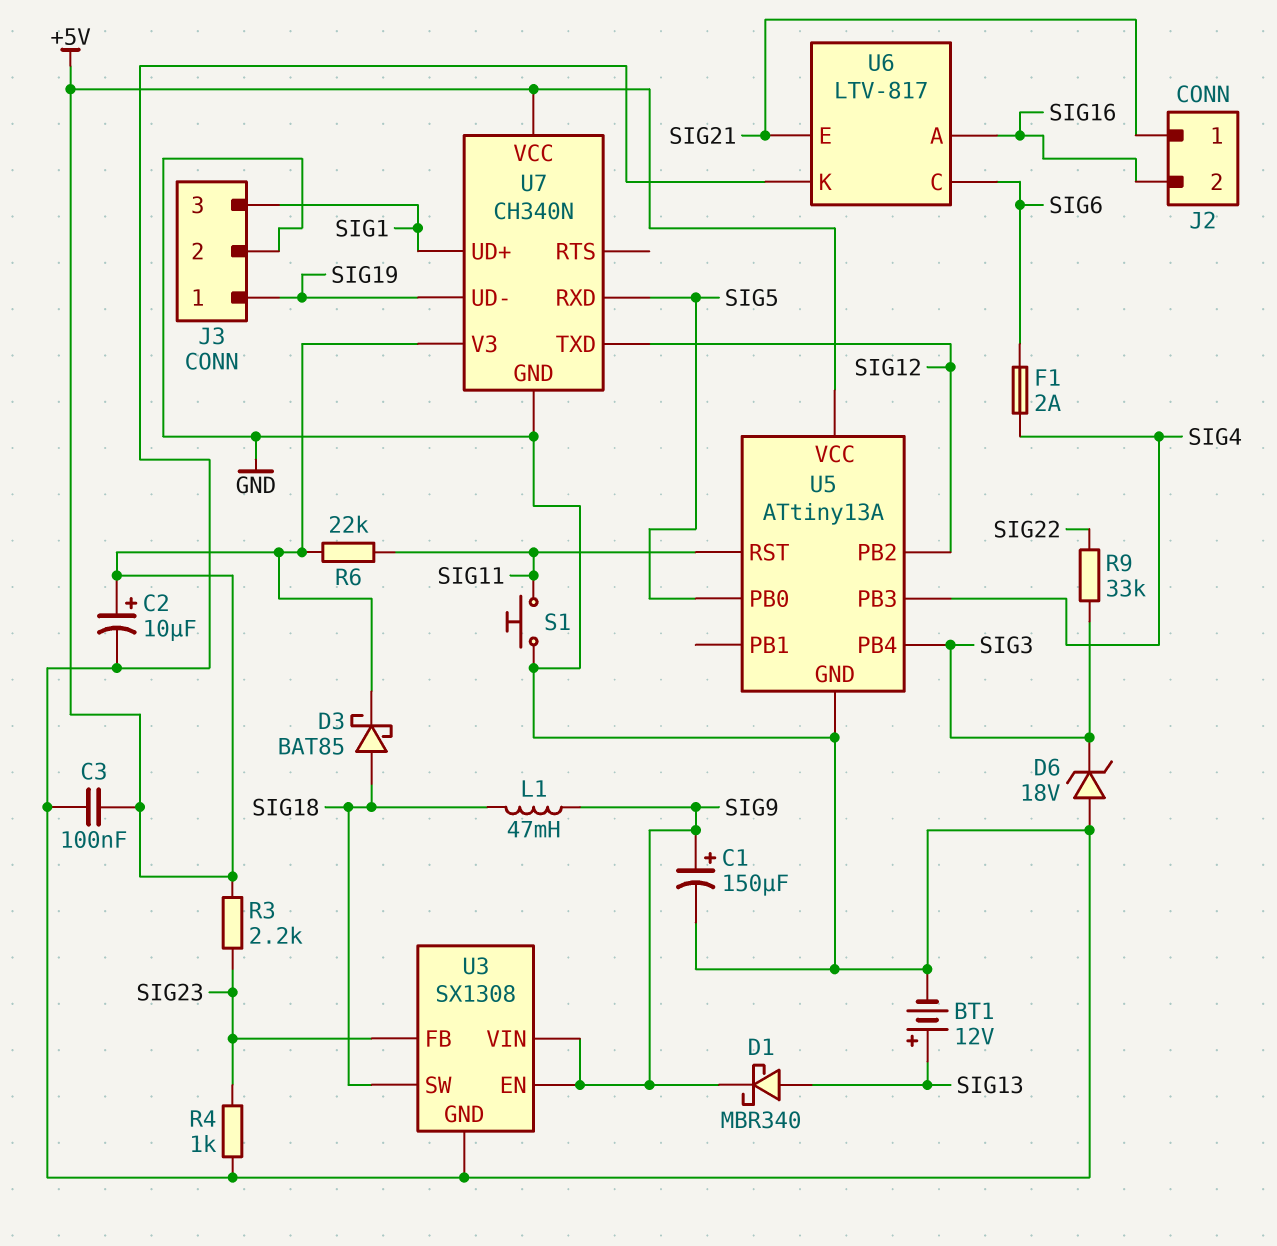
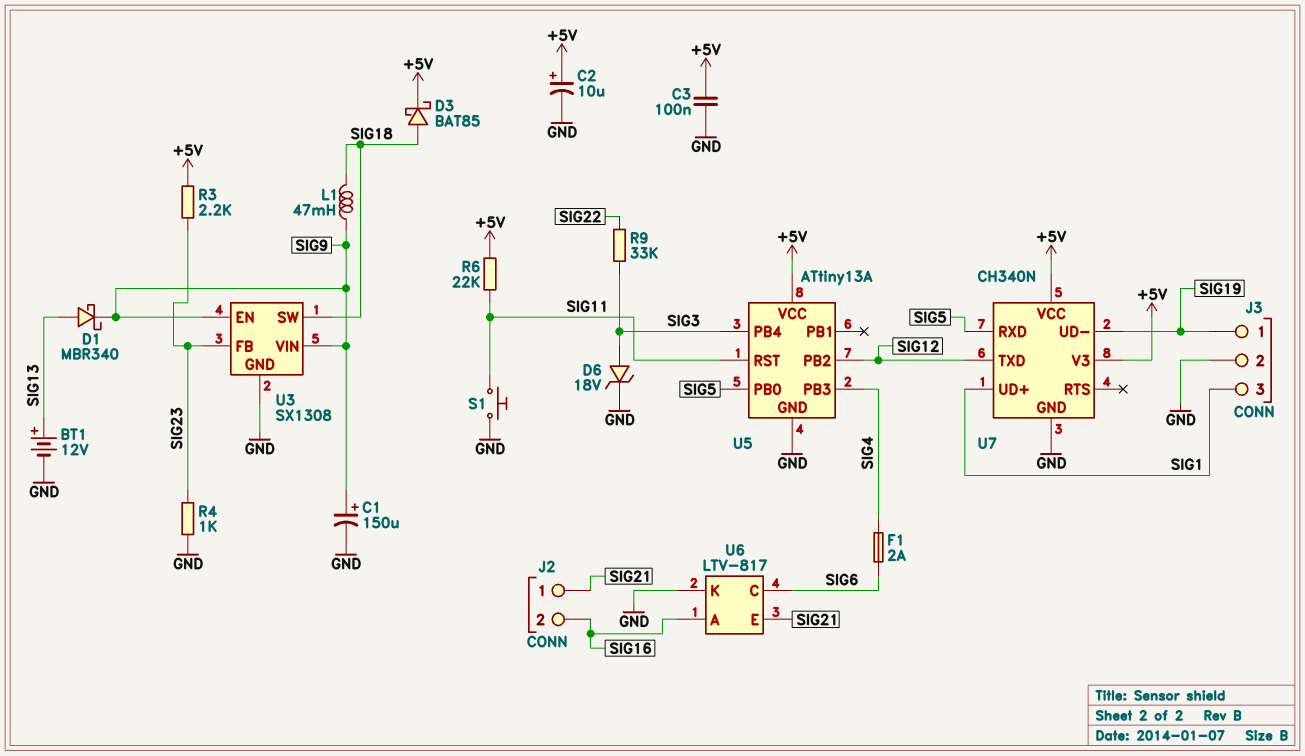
D6: zener 18V (A GND, K SIG3) -> zener 18V (A SIG3, K GND)

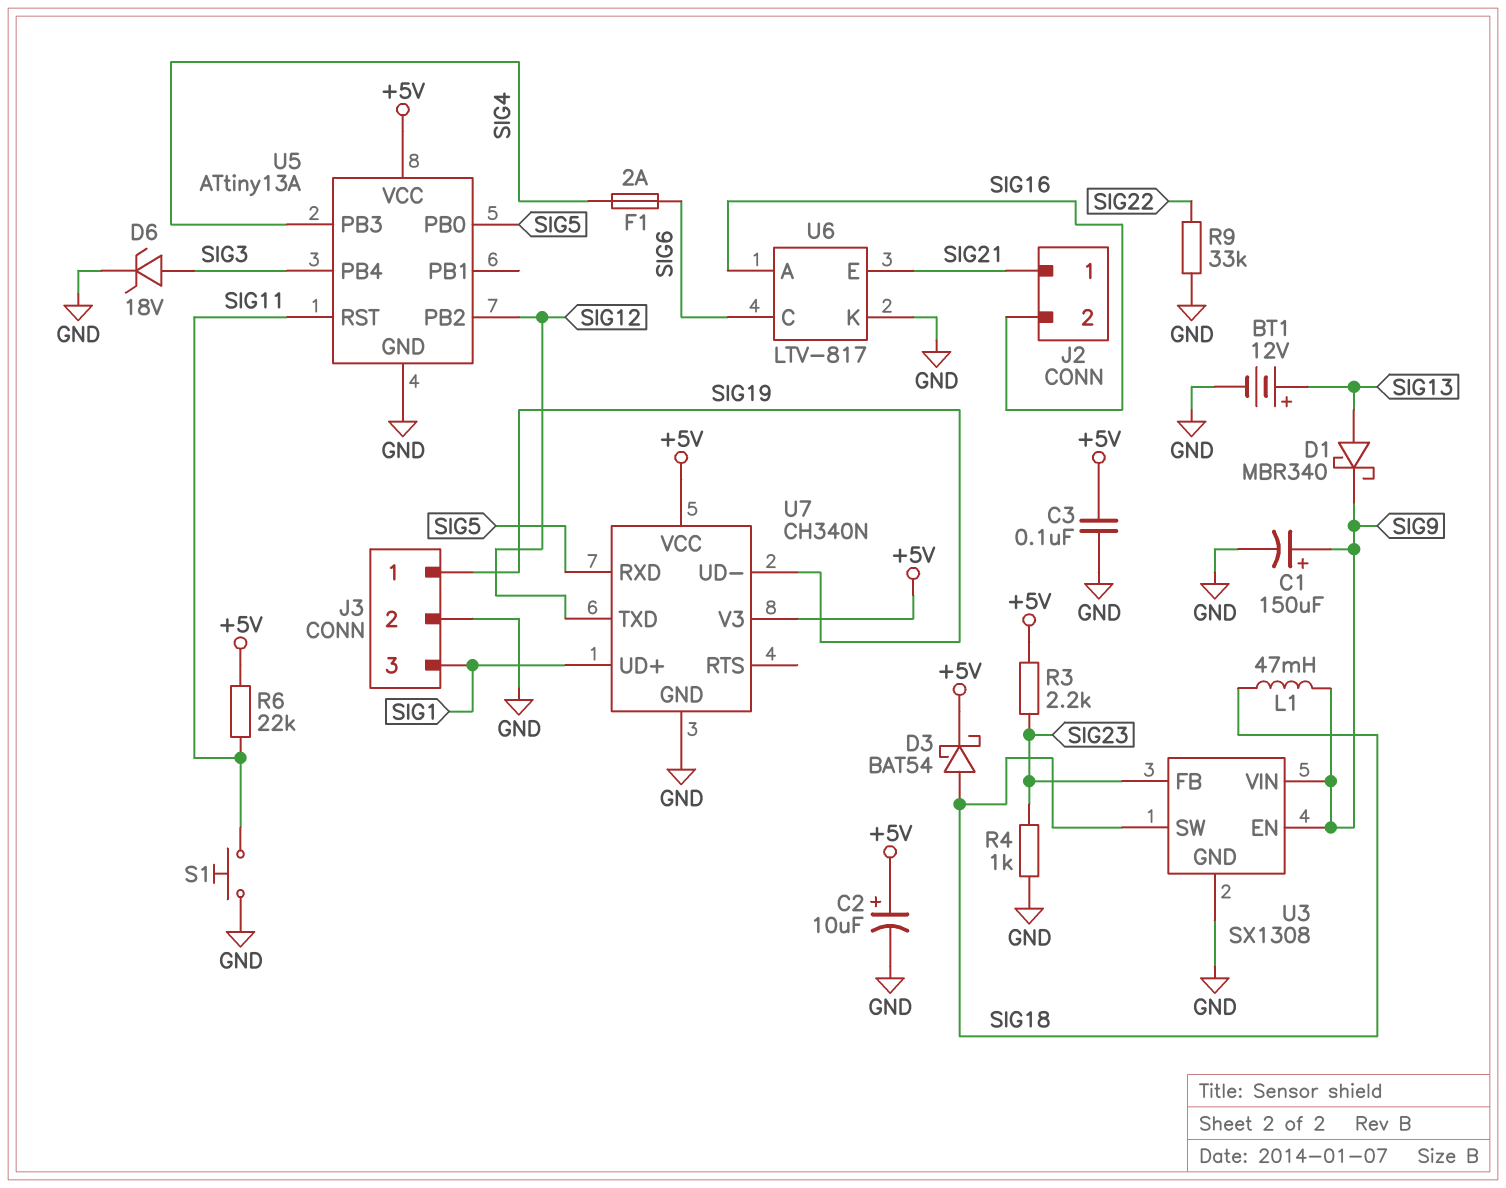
D3: schottky BAT85 (A SIG18, K +5V) -> schottky BAT54 (A SIG18, K +5V)
R9: 33k (SIG3, SIG22) -> 33k (GND, SIG22)

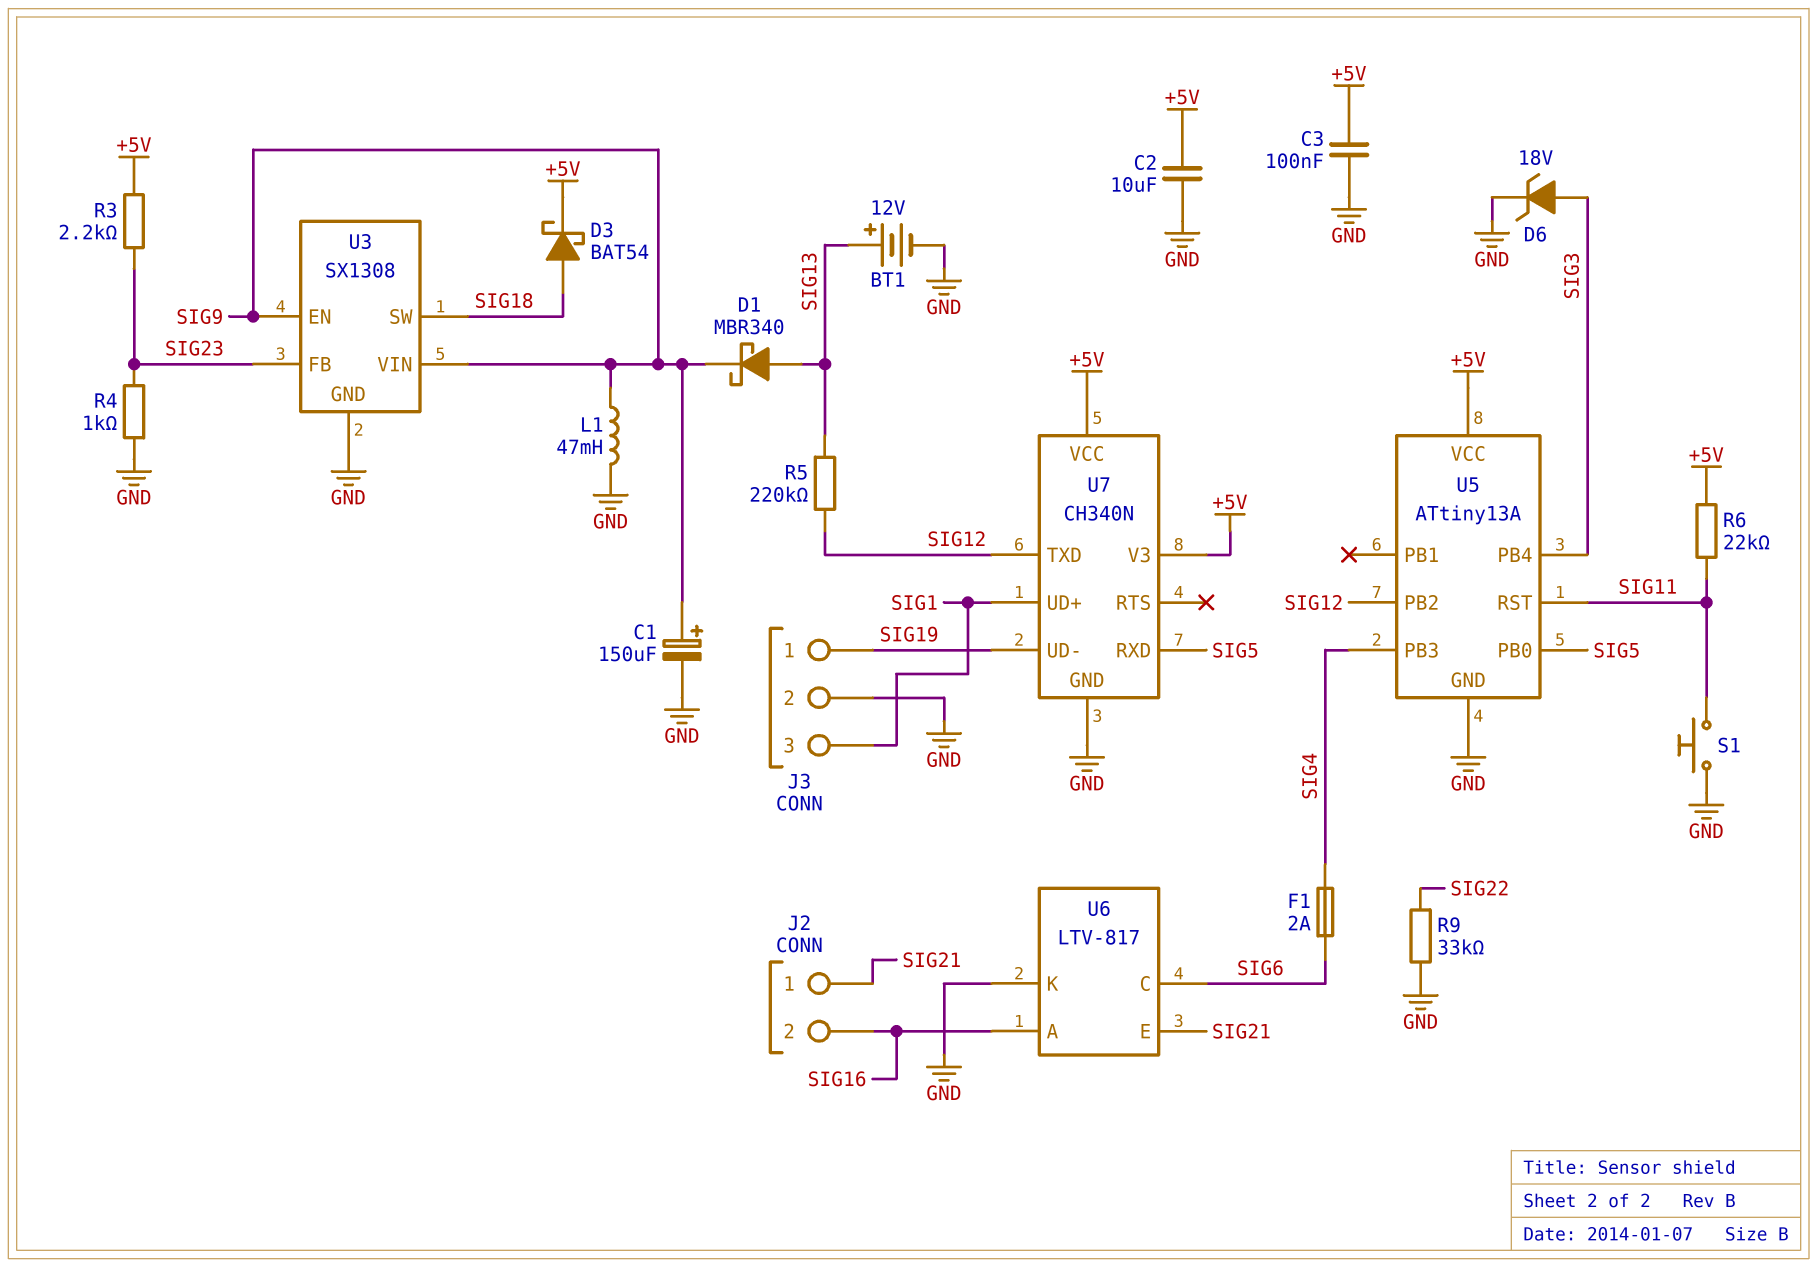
C2: 10uF (plus +5V, minus GND) -> 10uF (+5V, GND)
L1: 47mH (SIG9, SIG18) -> 47mH (GND, SIG9)
R5: none -> 220k (SIG12, SIG13)

